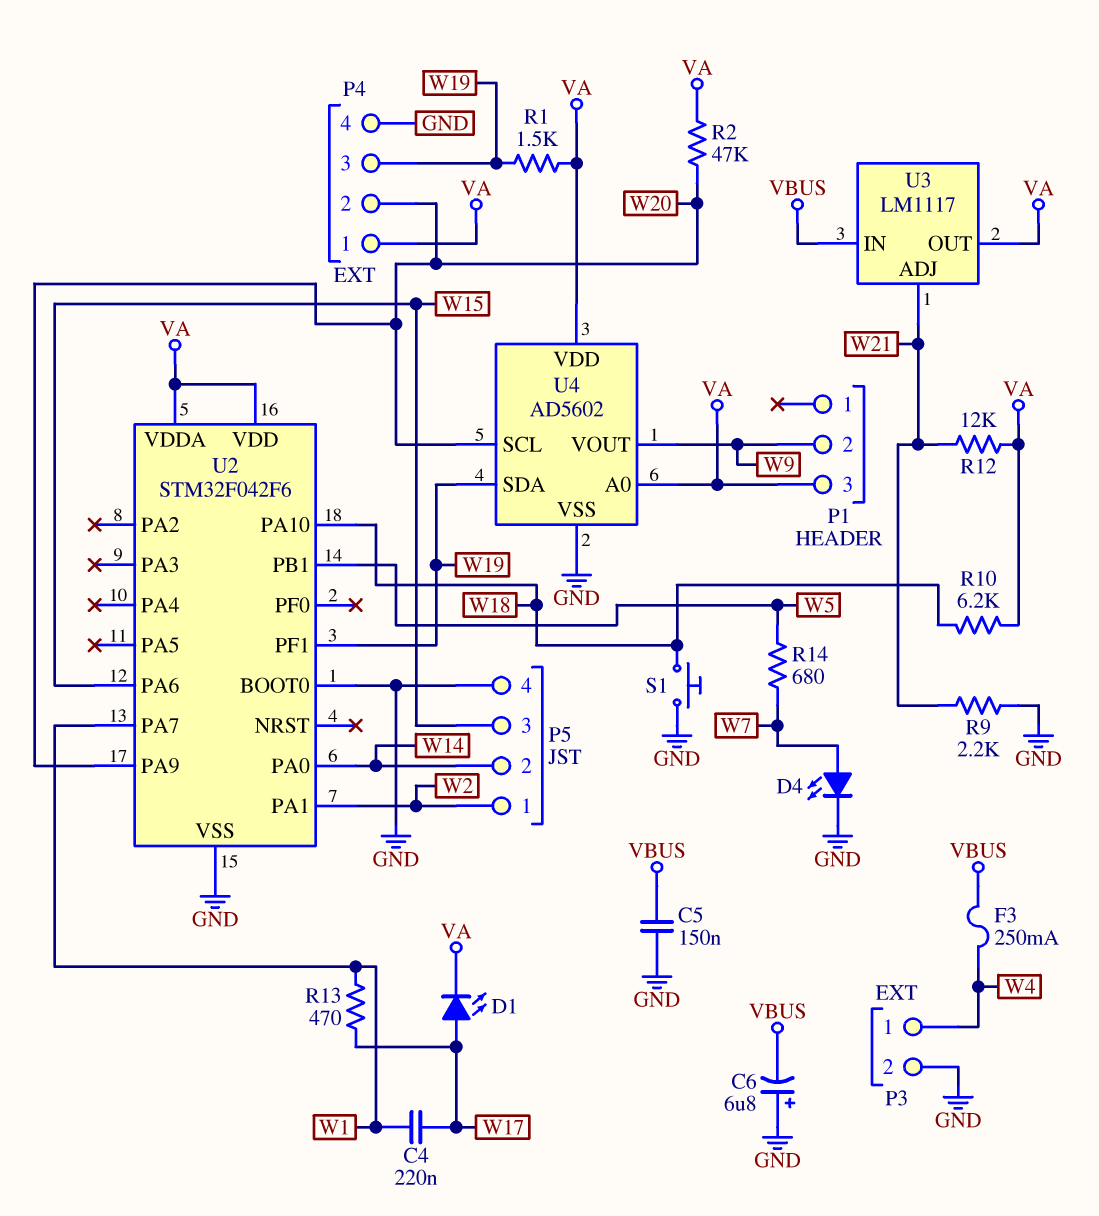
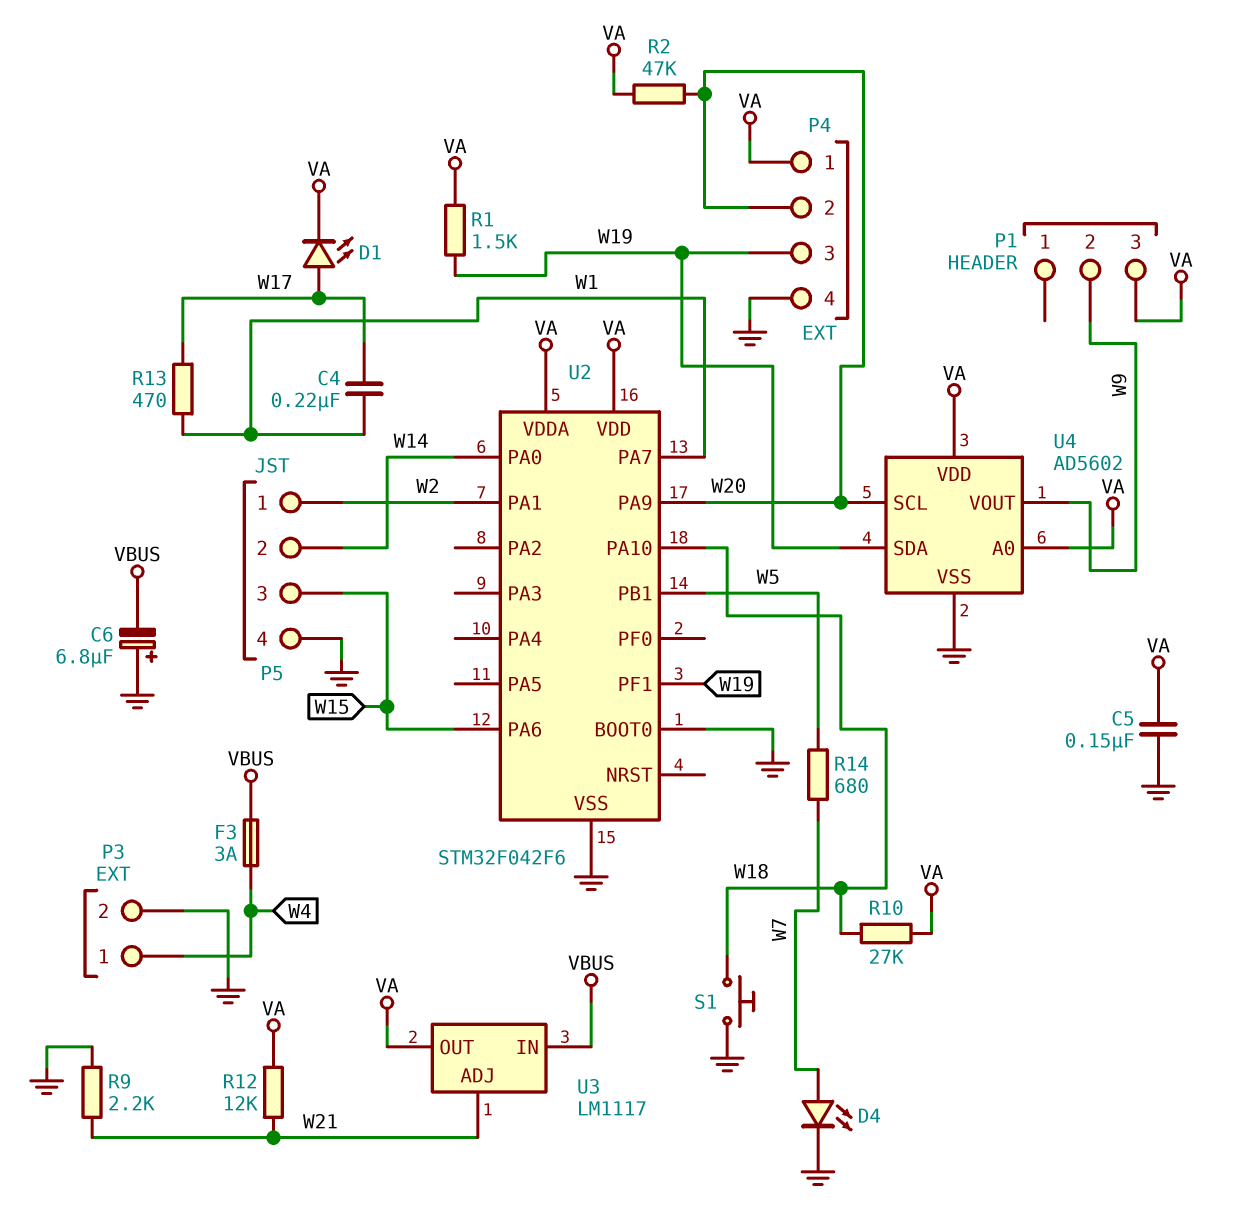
C5: 150nF (GND, VBUS) -> 150nF (GND, VA)
F3: 250mA (VBUS, W4) -> 3A (VBUS, W4)
R10: 6.2k (VA, W18) -> 27k (VA, W18)

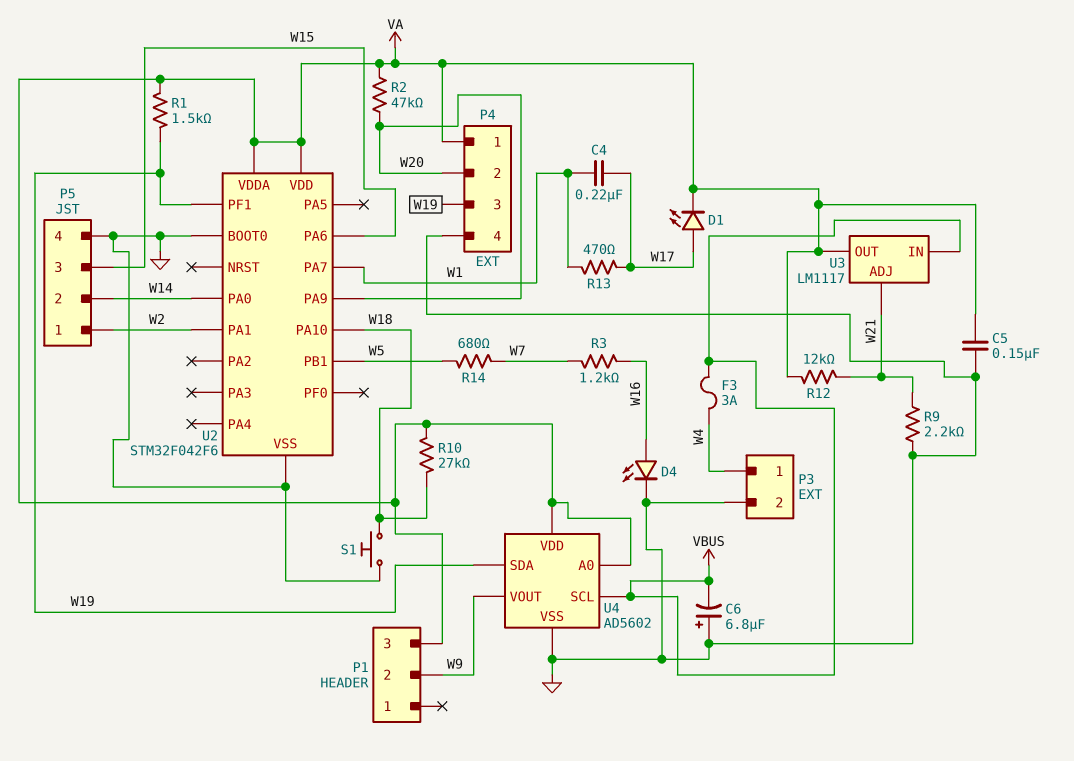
D4: LED (A W7, K GND) -> LED (A W16, K GND)
R3: none -> 1.2k (W7, W16)
U4 pin SCL: W20 -> VBUS

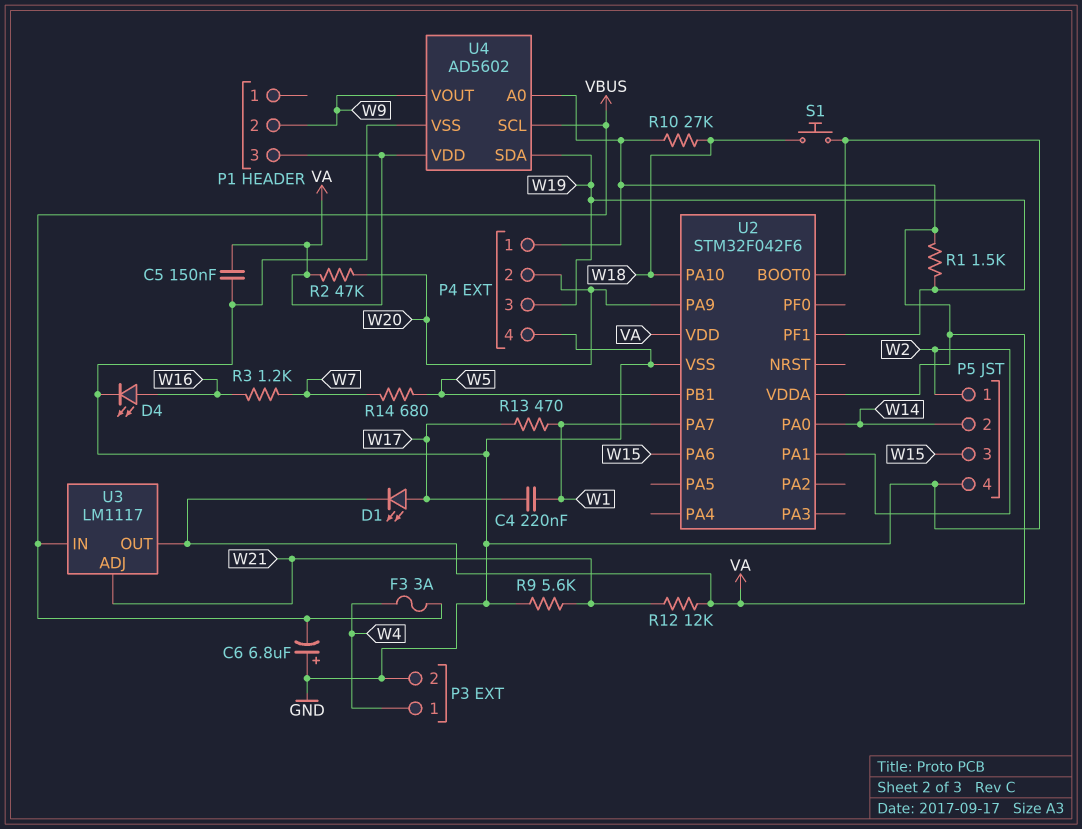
R9: 2.2k (GND, W21) -> 5.6k (GND, W21)

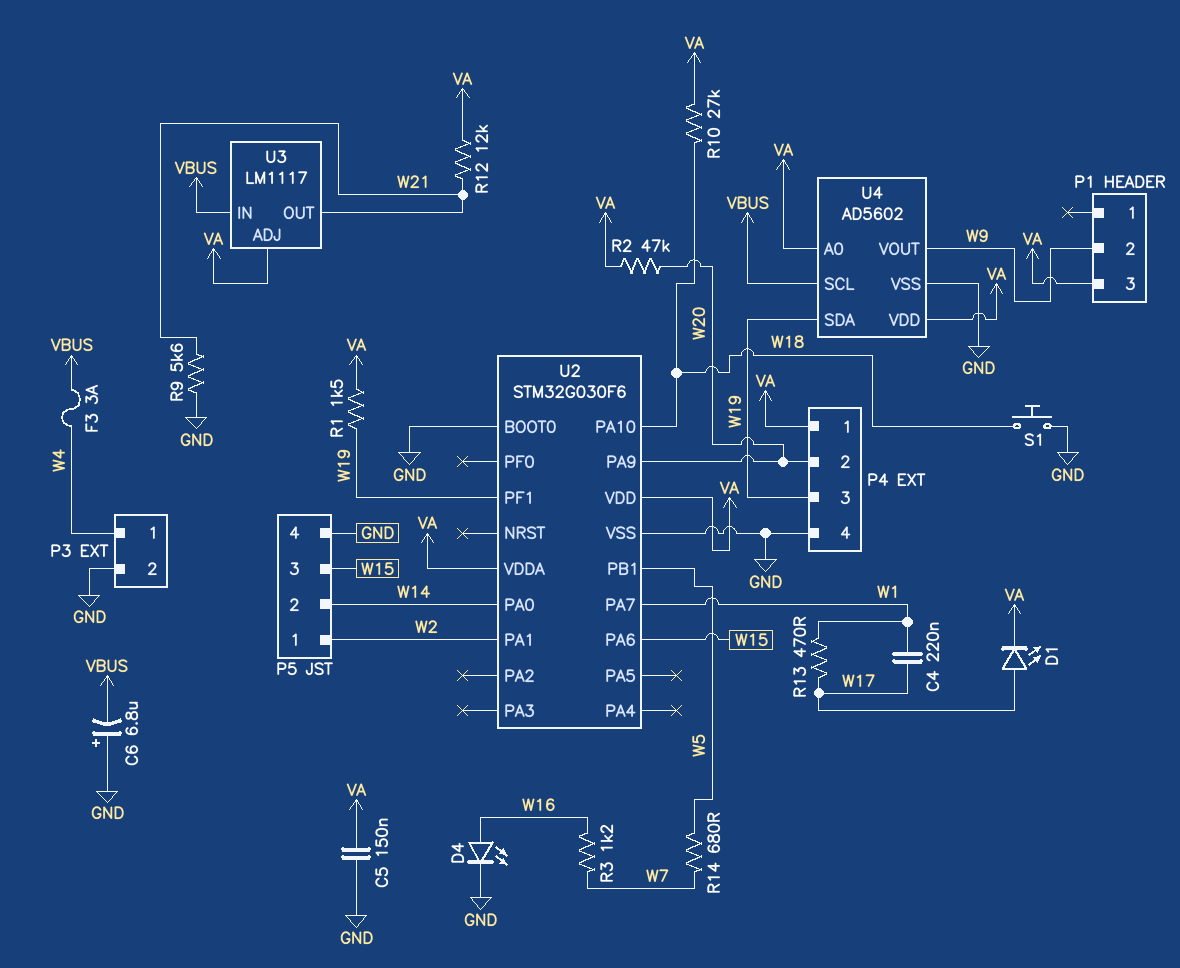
U2: STM32F042F6 -> STM32G030F6
U3 pin ADJ: W21 -> VA
U3 pin OUT: VA -> W21

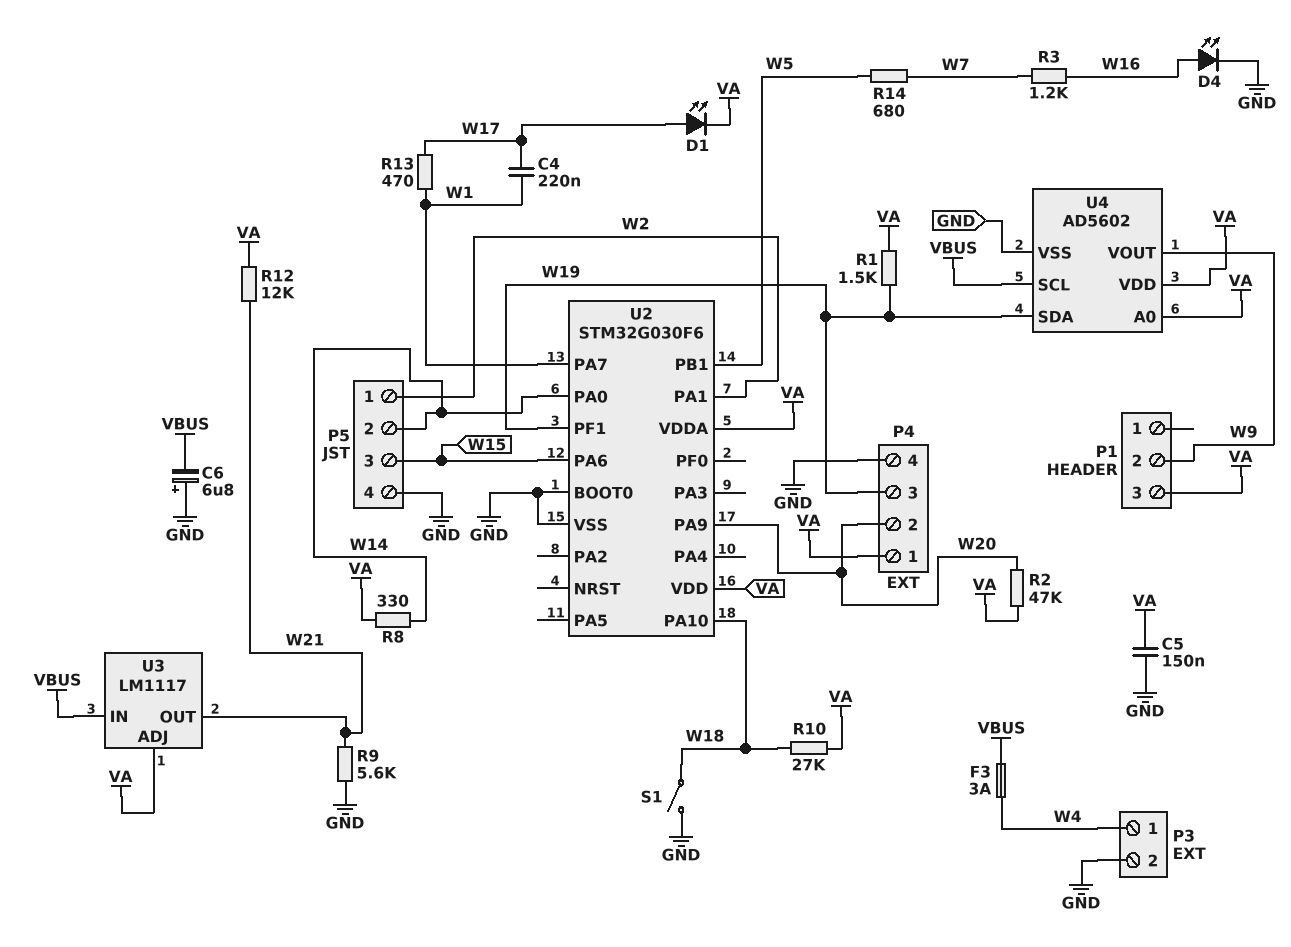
R8: none -> 330 (VA, W14)
S1: button (GND, W18) -> switch (GND, W18)

